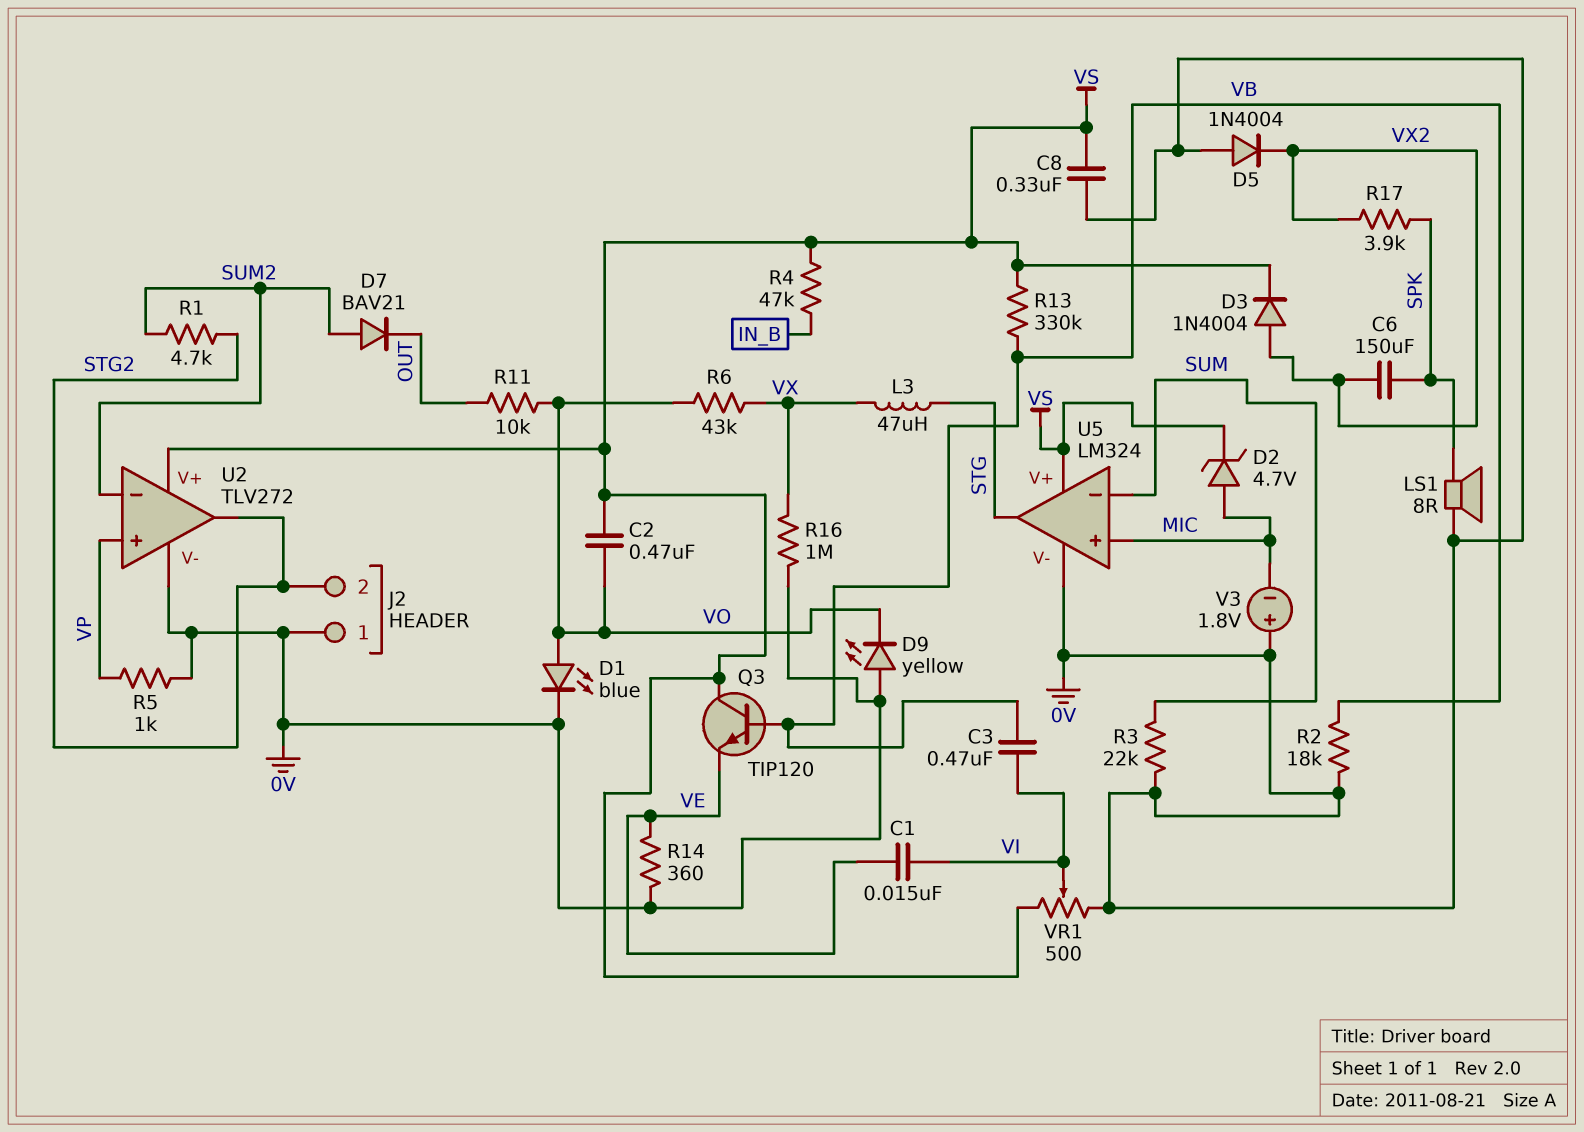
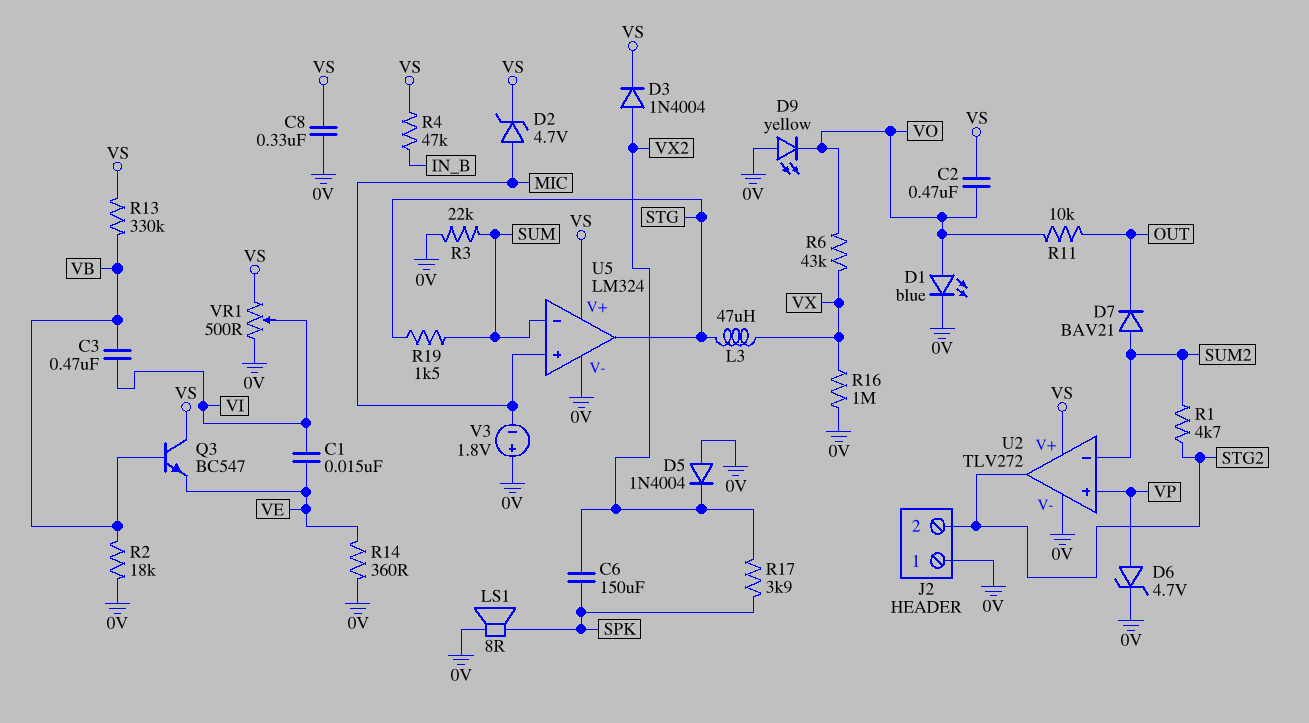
D6: none -> zener 4.7V (A VP, K 0V)
Q3: NPN TIP120 (B VB, C VS, E VE) -> NPN BC547 (B VB, C VS, E VE)
R5: 1k (0V, VP) -> none
R19: none -> 1.5k (STG, SUM)

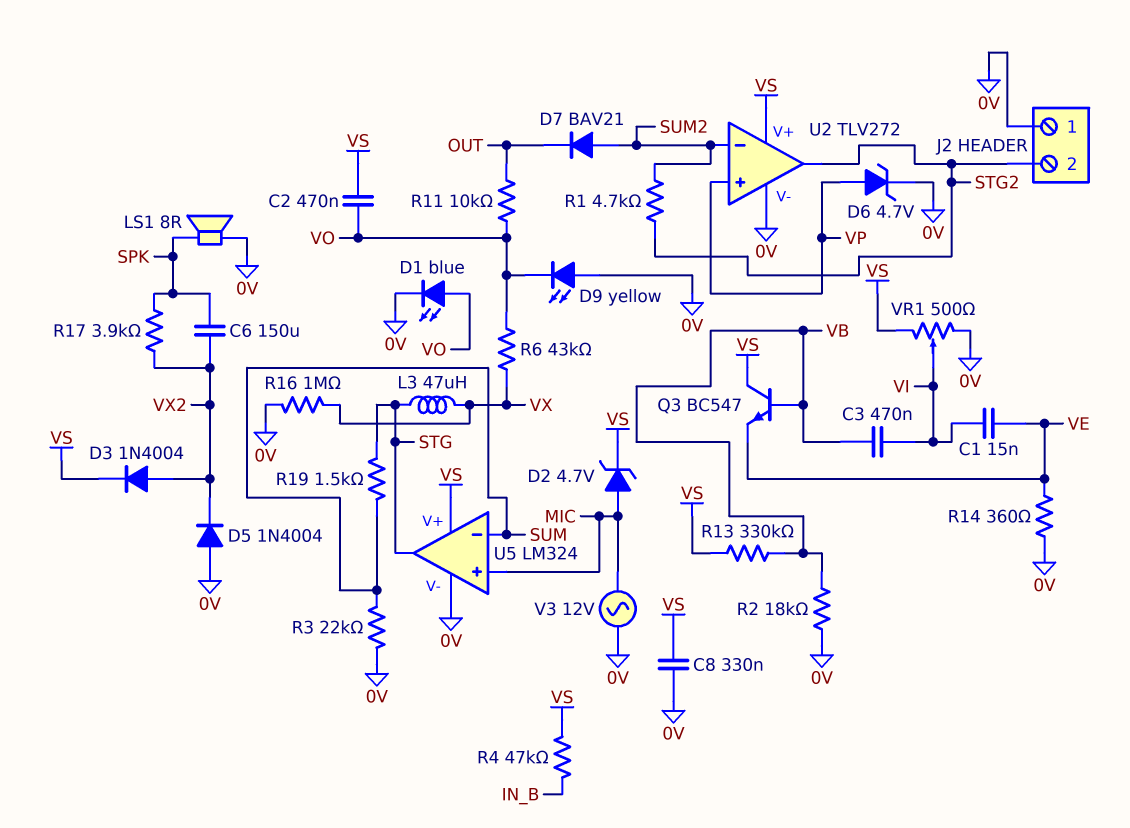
V3: 1.8V (plus 0V, minus MIC) -> AC 12V (0V, MIC)

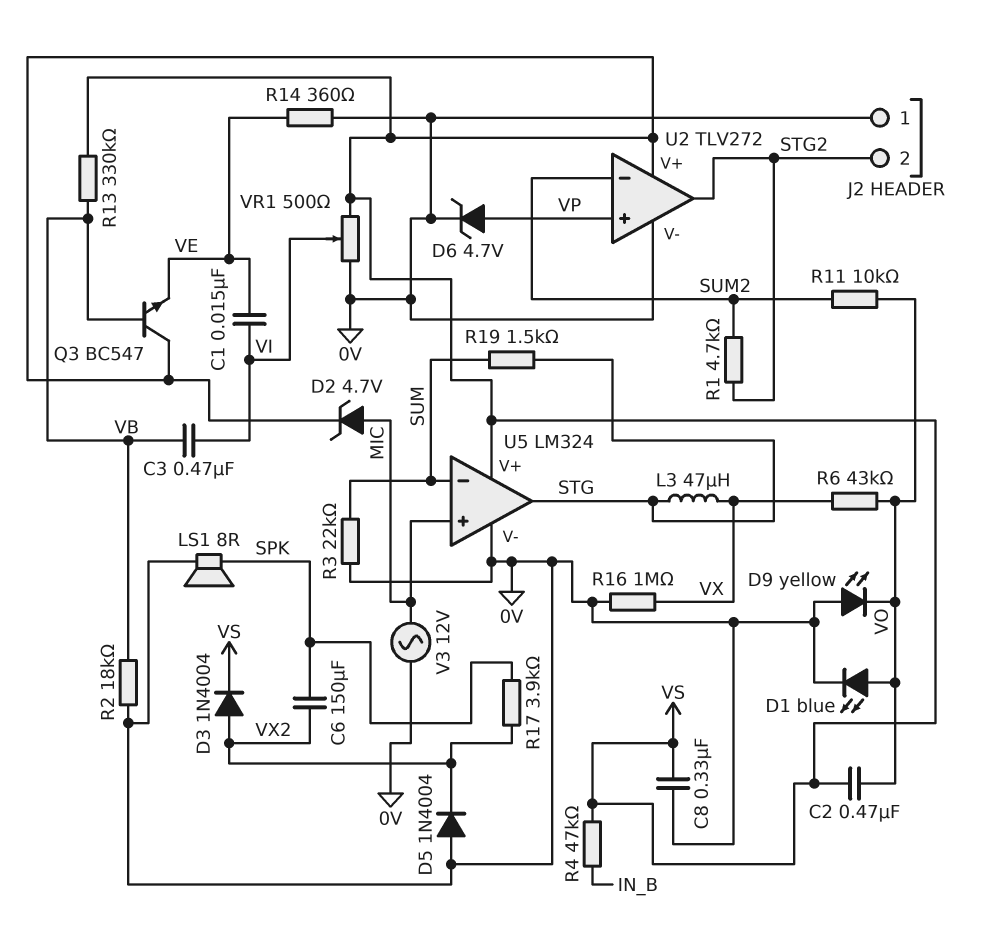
D7: diode BAV21 (A SUM2, K OUT) -> none
R11: 10k (OUT, VO) -> 10k (SUM2, VO)

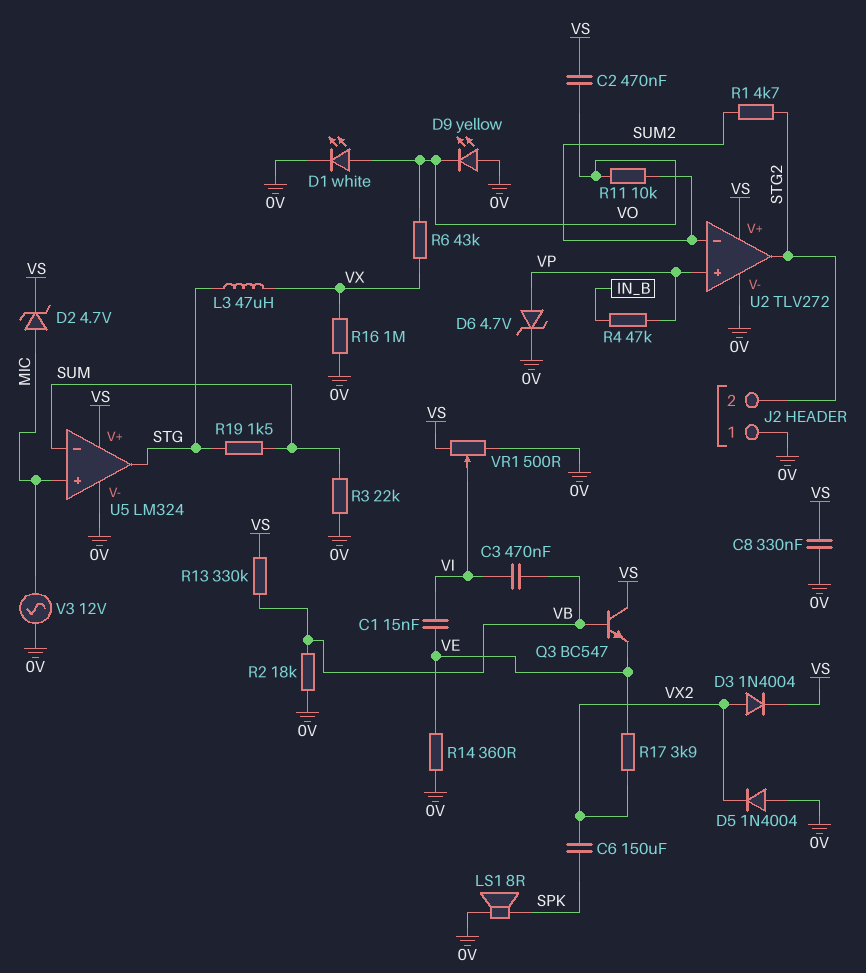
D1: LED blue (A VO, K 0V) -> LED white (A VO, K 0V)
R4: 47k (IN_B, VS) -> 47k (IN_B, VP)
R17: 3.9k (SPK, VX2) -> 3.9k (VE, VX2)

